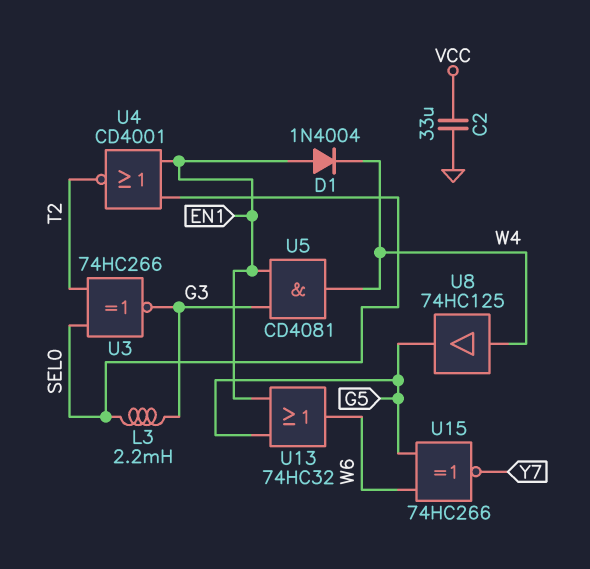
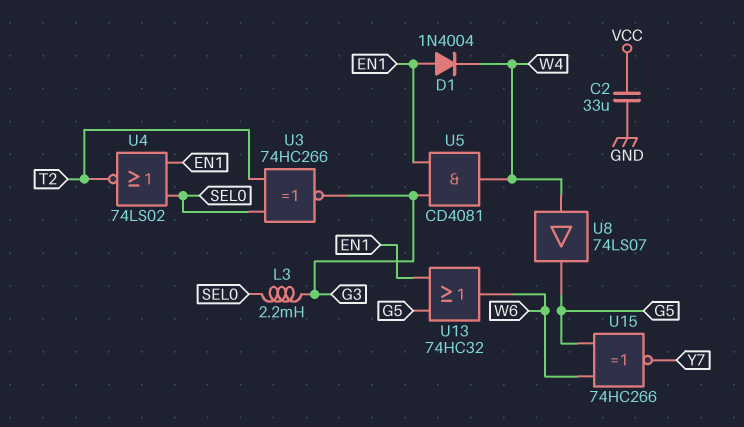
U4: NOR CD4001 (in EN1, in SEL0, out T2) -> NOR 74LS02 (in EN1, in SEL0, out T2)
U8: buffer 74HC125 (in W4, out G5) -> buffer 74LS07 (in W4, out G5)

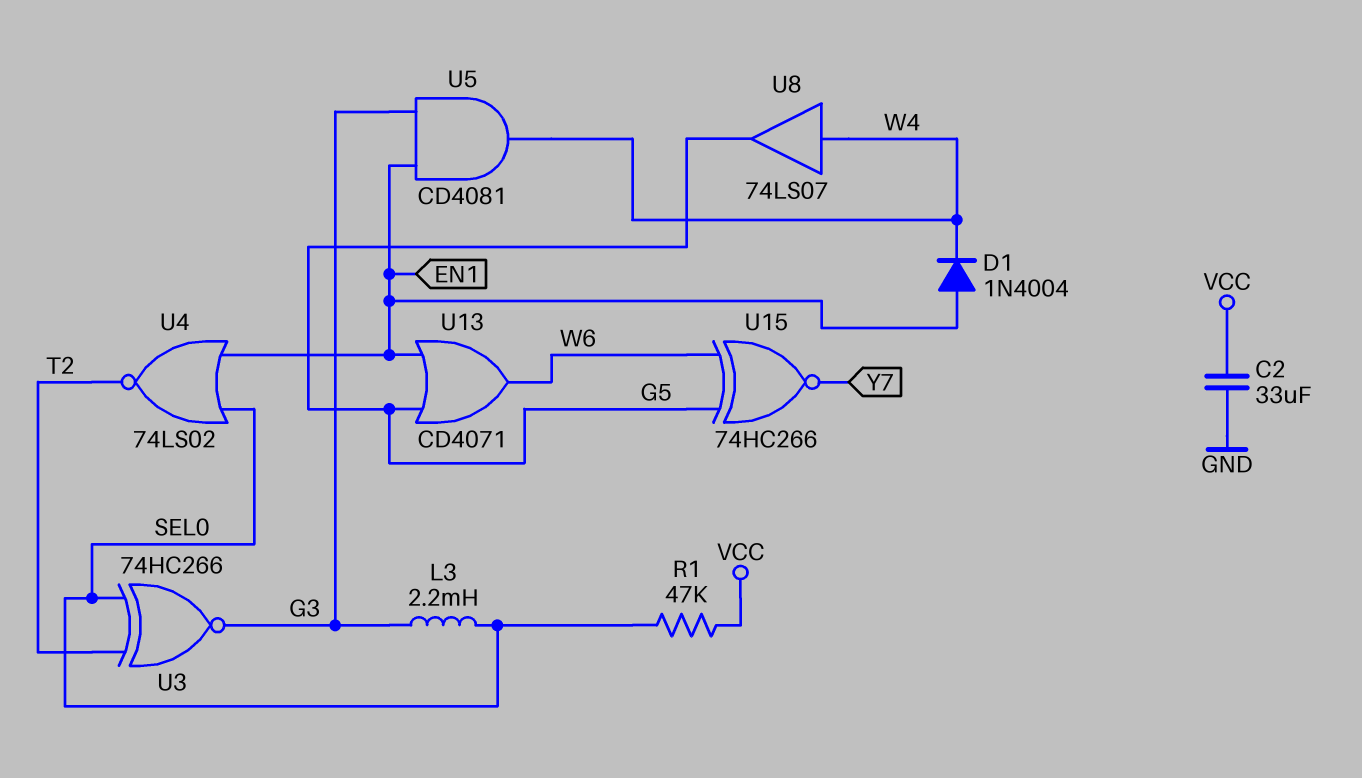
R1: none -> 47k (SEL0, VCC)
U13: OR 74HC32 (in EN1, in G5, out W6) -> OR CD4071 (in EN1, in G5, out W6)

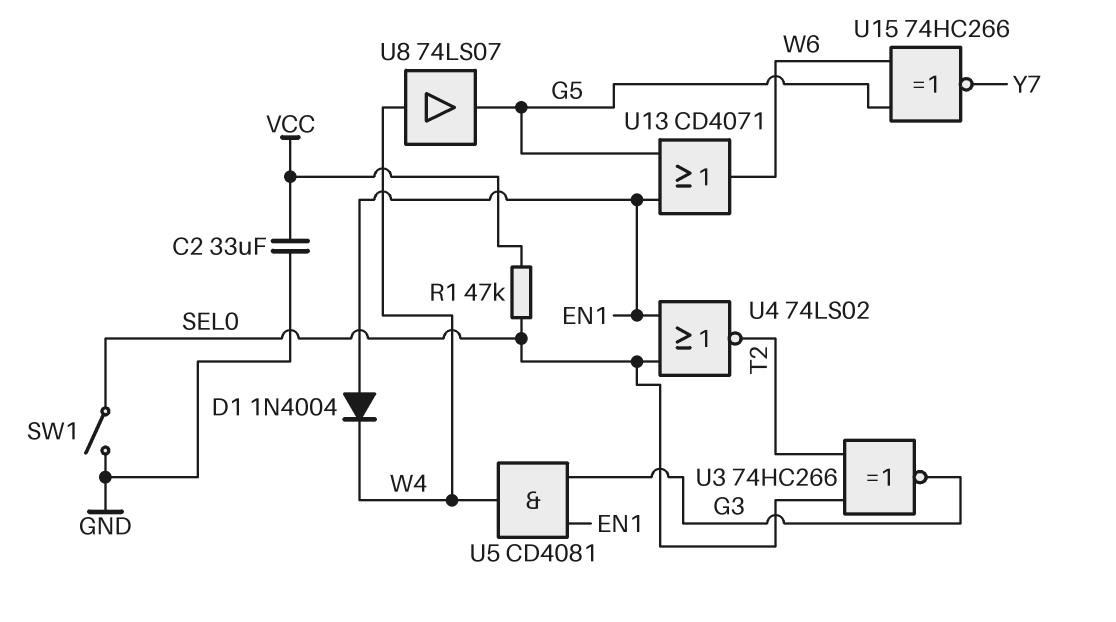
L3: 2.2mH (G3, SEL0) -> none
SW1: none -> switch (GND, SEL0)

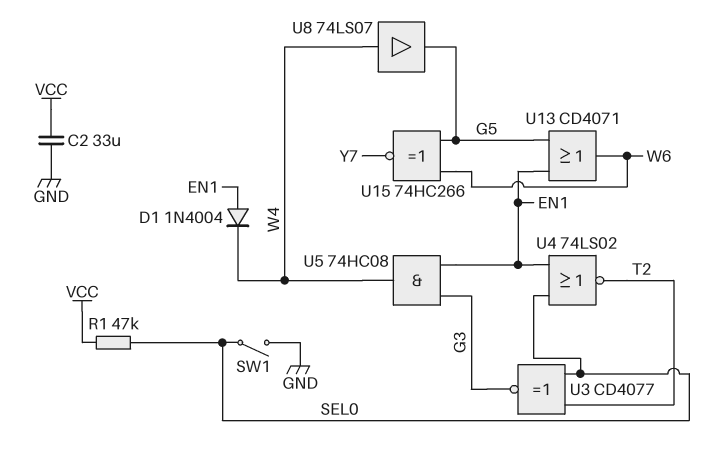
U3: XNOR 74HC266 (in SEL0, in T2, out G3) -> XNOR CD4077 (in SEL0, in T2, out G3)
U5: AND CD4081 (in EN1, in G3, out W4) -> AND 74HC08 (in EN1, in G3, out W4)

